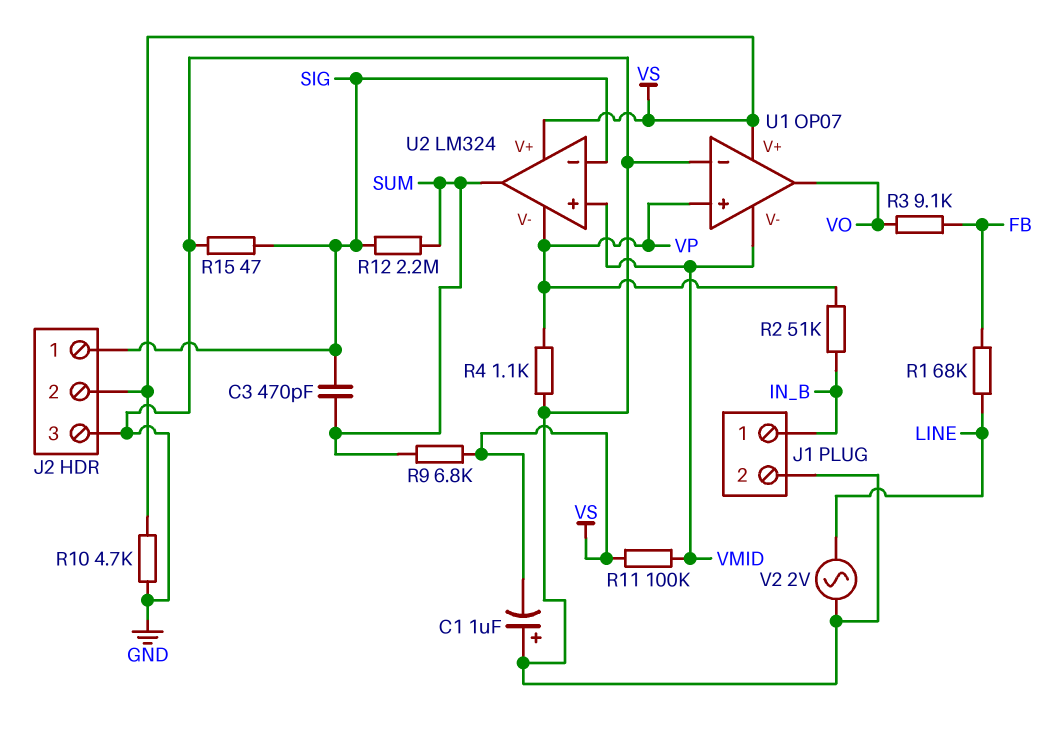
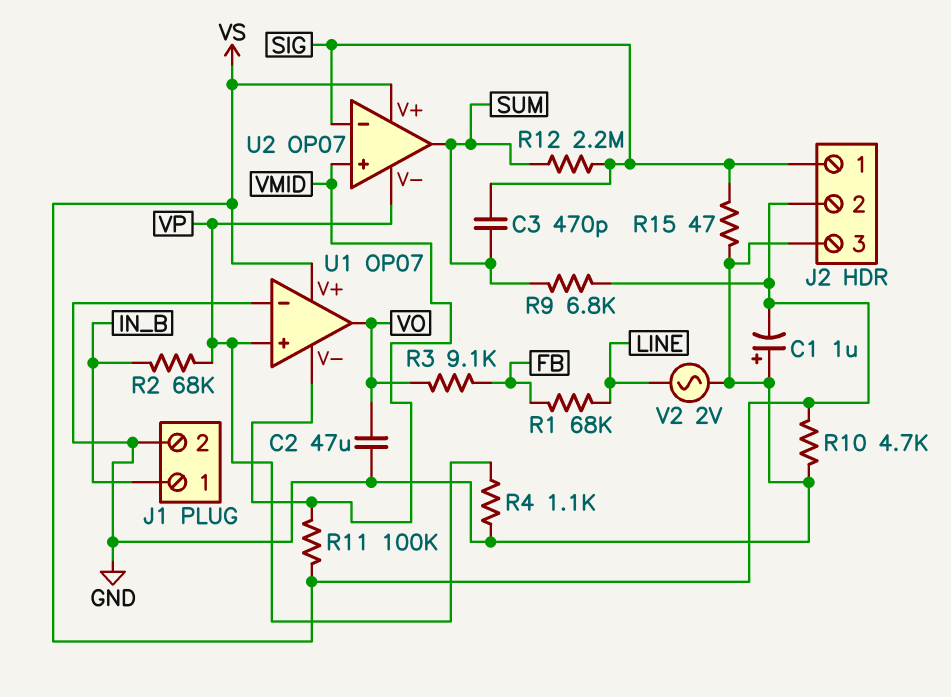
C2: none -> 47uF (GND, VO)
R2: 51k (IN_B, VP) -> 68k (IN_B, VP)
U2: LM324 -> OP07

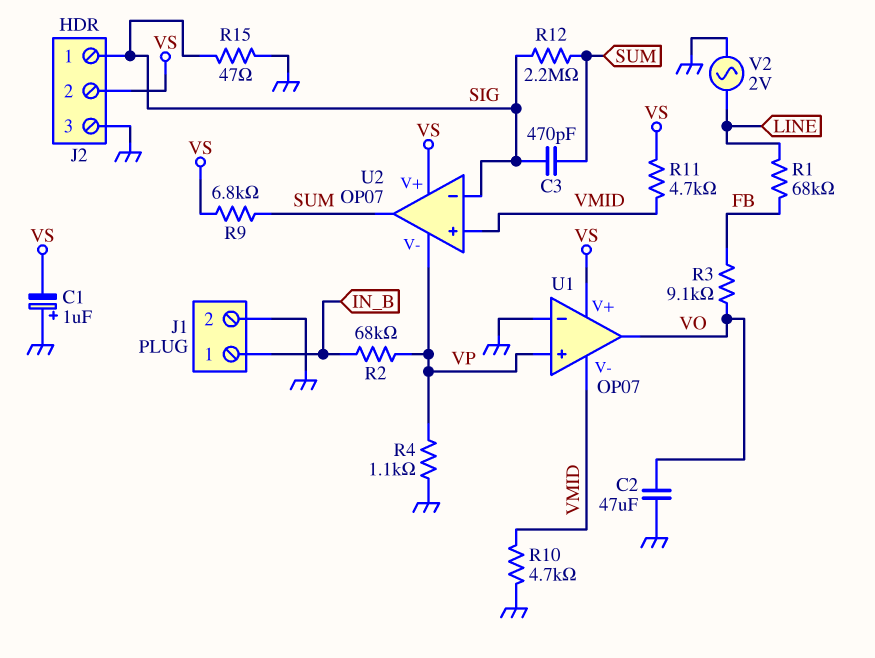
R10: 4.7k (GND, VS) -> 4.7k (GND, VMID)
R11: 100k (VMID, VS) -> 4.7k (VMID, VS)

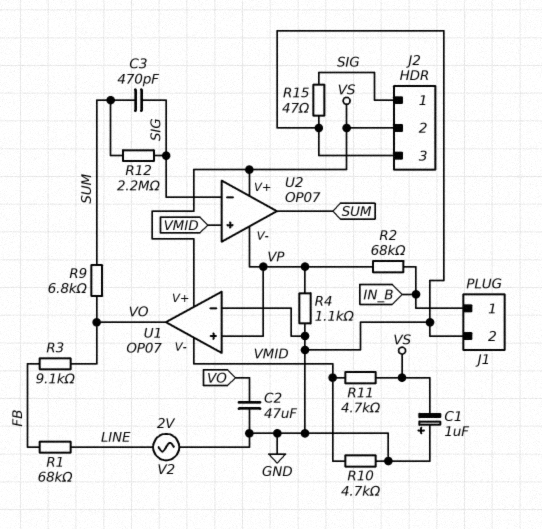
R9: 6.8k (SUM, VS) -> 6.8k (SUM, VO)

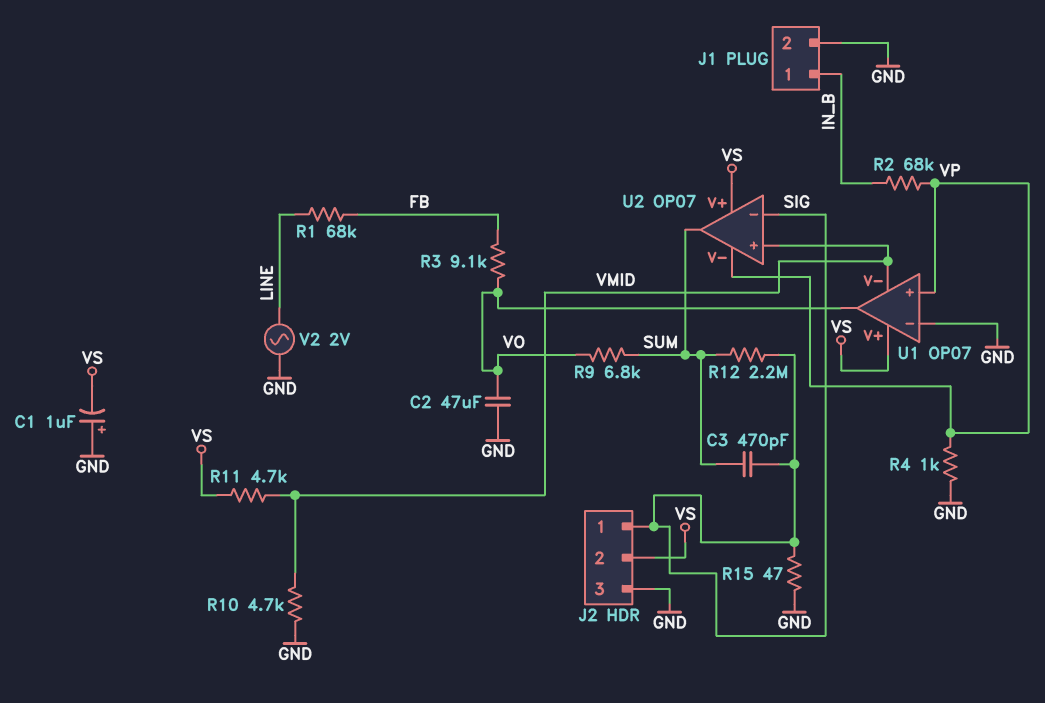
R4: 1.1k (GND, VP) -> 1k (GND, VP)

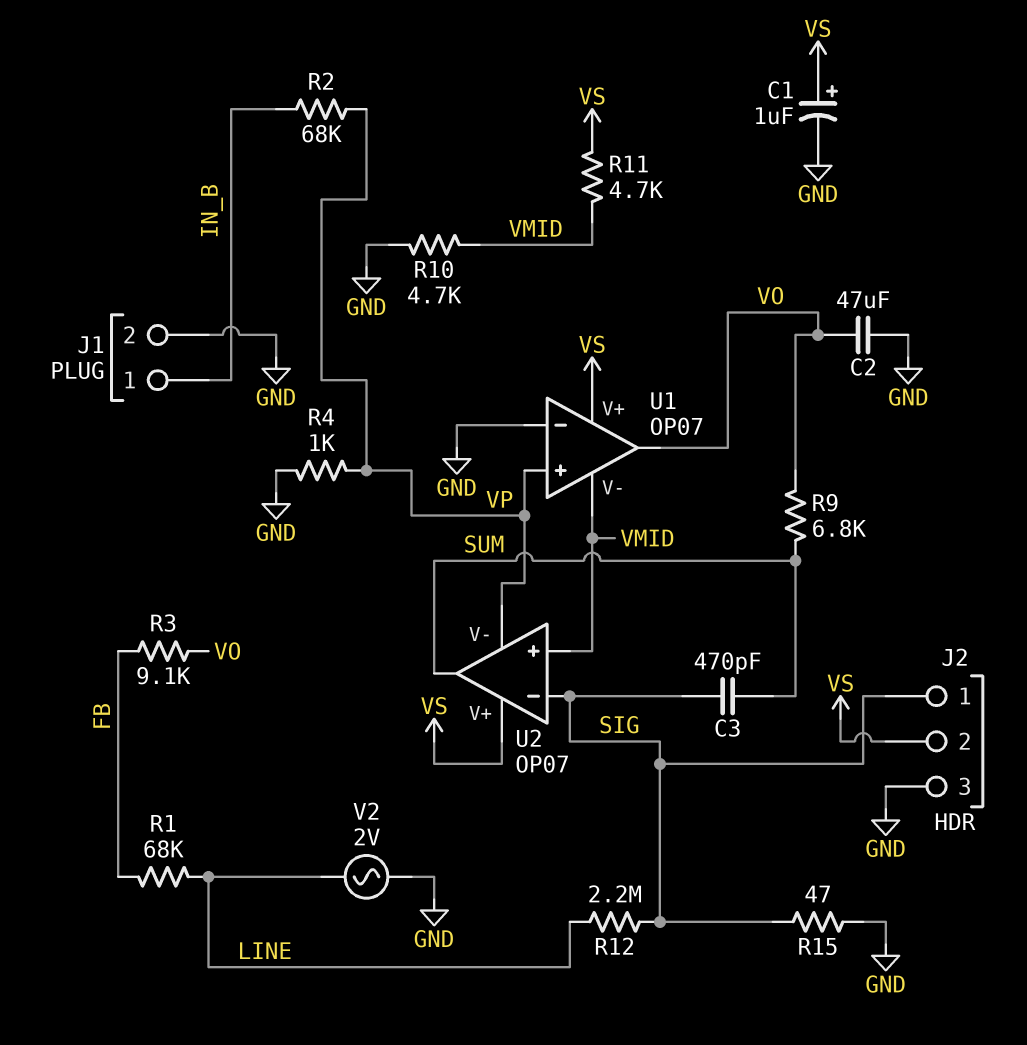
C1: 1uF (plus GND, minus VS) -> 1uF (plus VS, minus GND)
R12: 2.2M (SIG, SUM) -> 2.2M (LINE, SIG)

